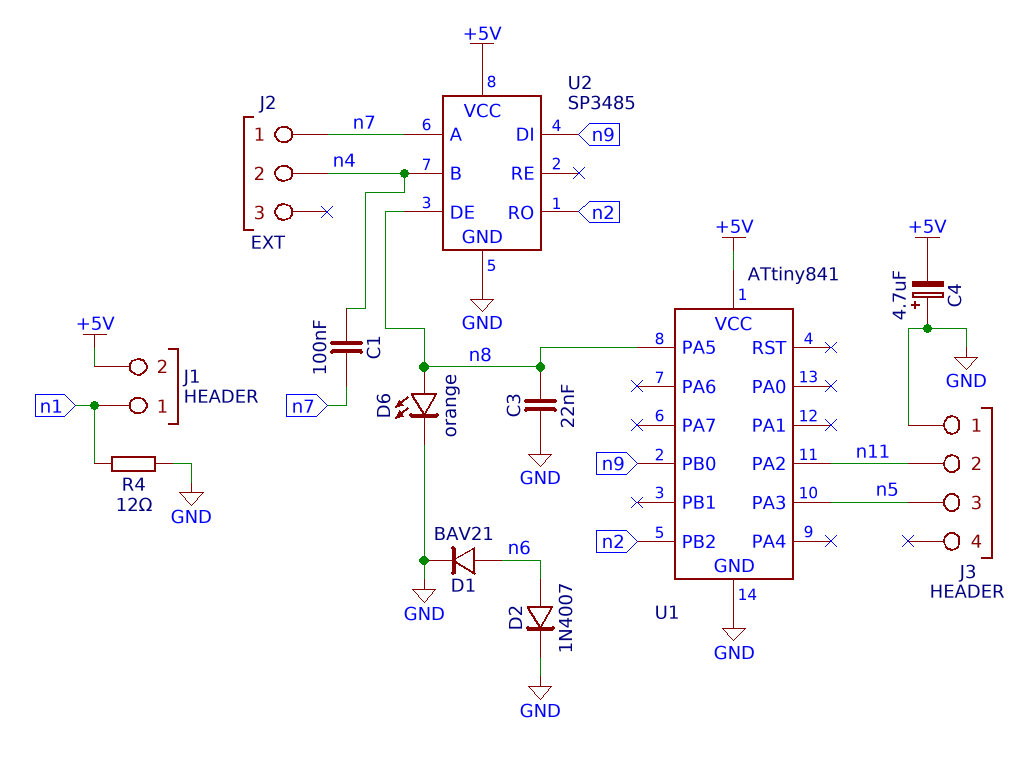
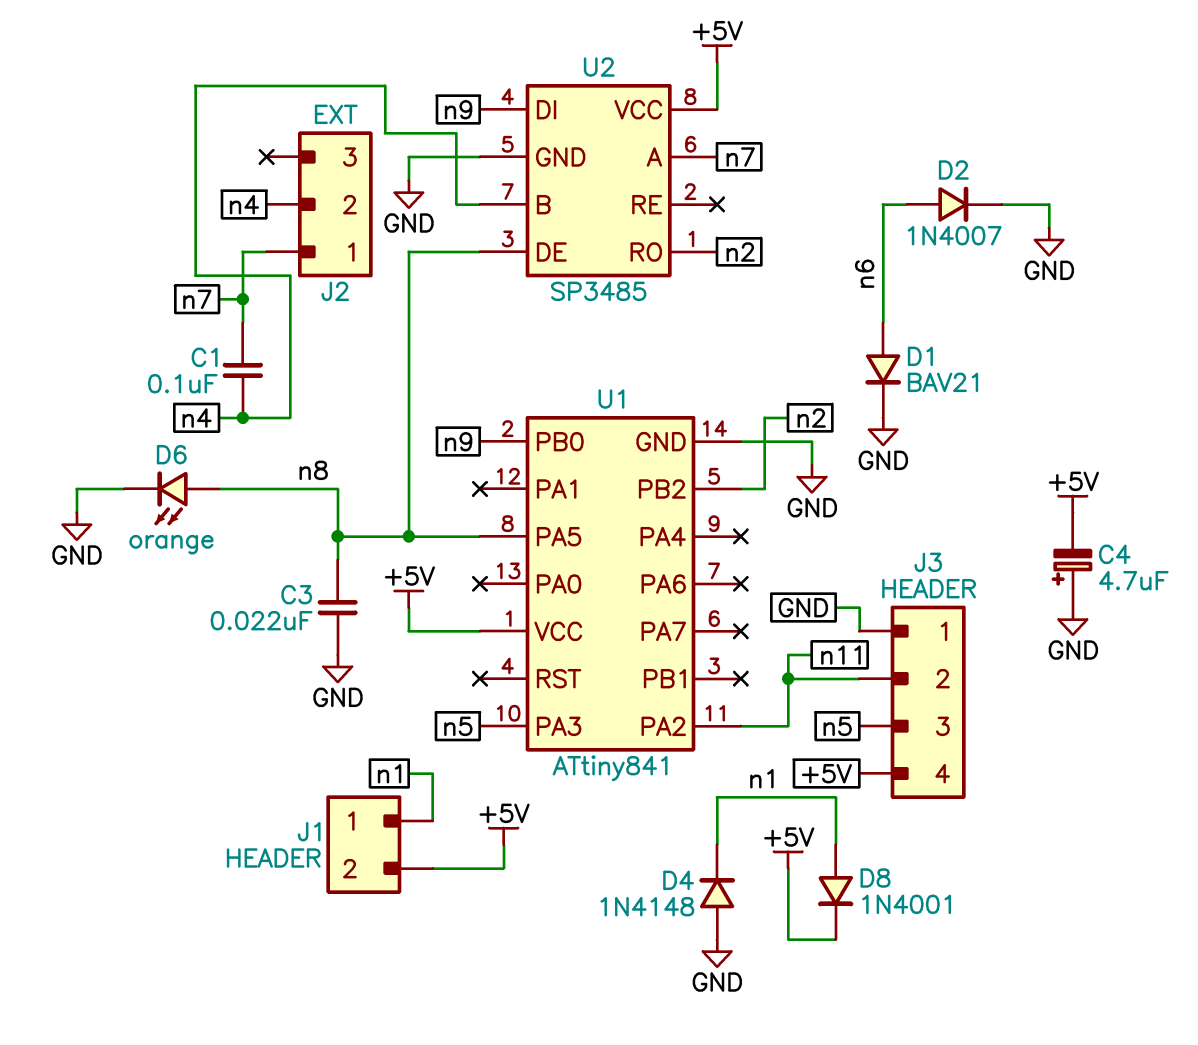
D4: none -> diode 1N4148 (A GND, K n1)
D8: none -> diode 1N4001 (A n1, K +5V)
J3 pin 4: none -> +5V
R4: 12 (GND, n1) -> none

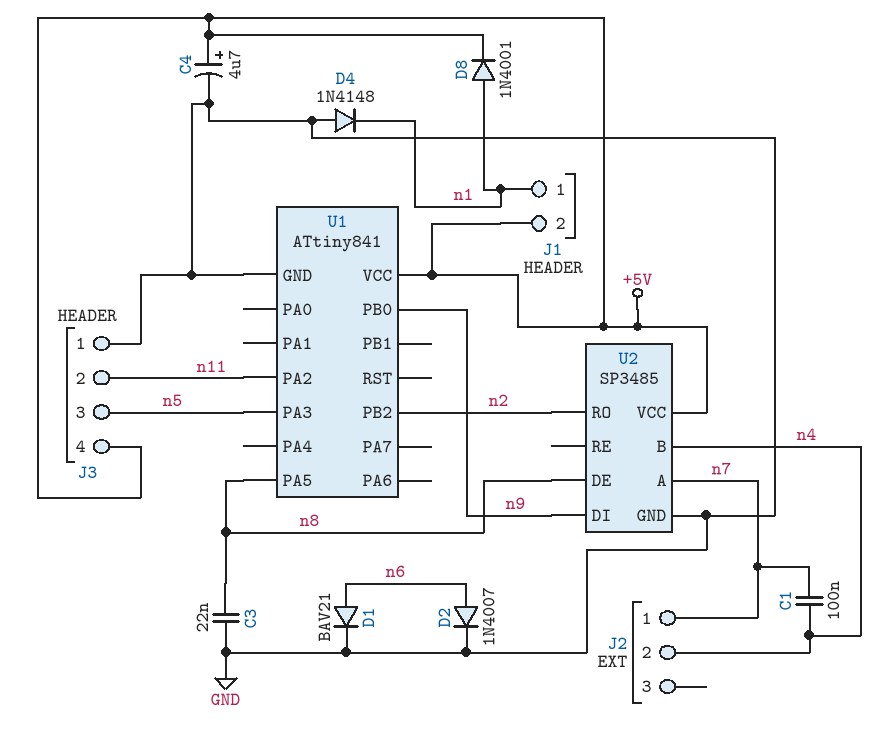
C4: 4.7uF (plus GND, minus +5V) -> 4.7uF (plus +5V, minus GND)
D6: LED orange (A n8, K GND) -> none

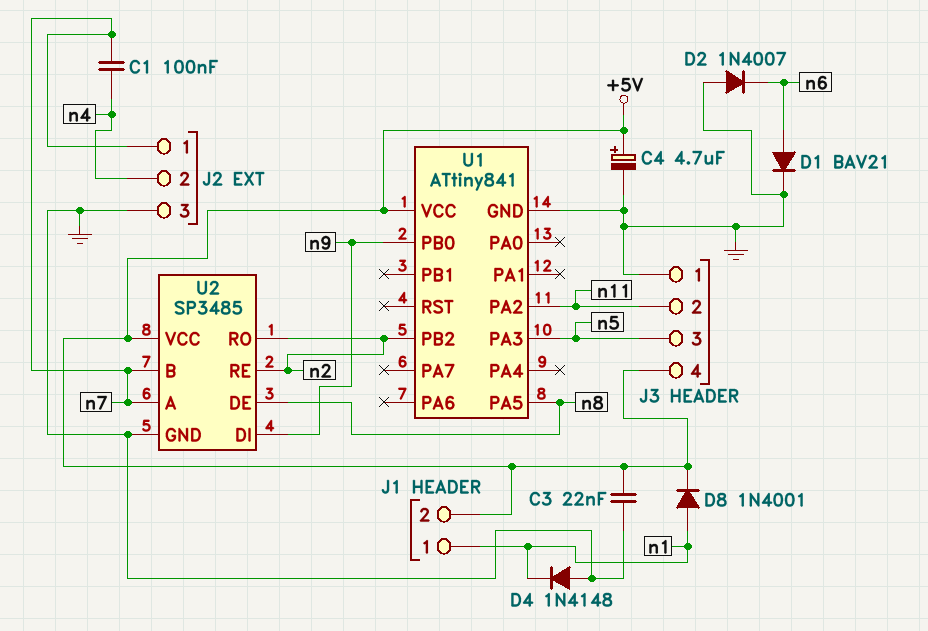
C3: 22nF (GND, n8) -> 22nF (+5V, GND)
D2: diode 1N4007 (A n6, K GND) -> diode 1N4007 (A GND, K n6)
J2 pin 3: none -> GND
U2 pin B: n4 -> n7
U2 pin RE: none -> n2

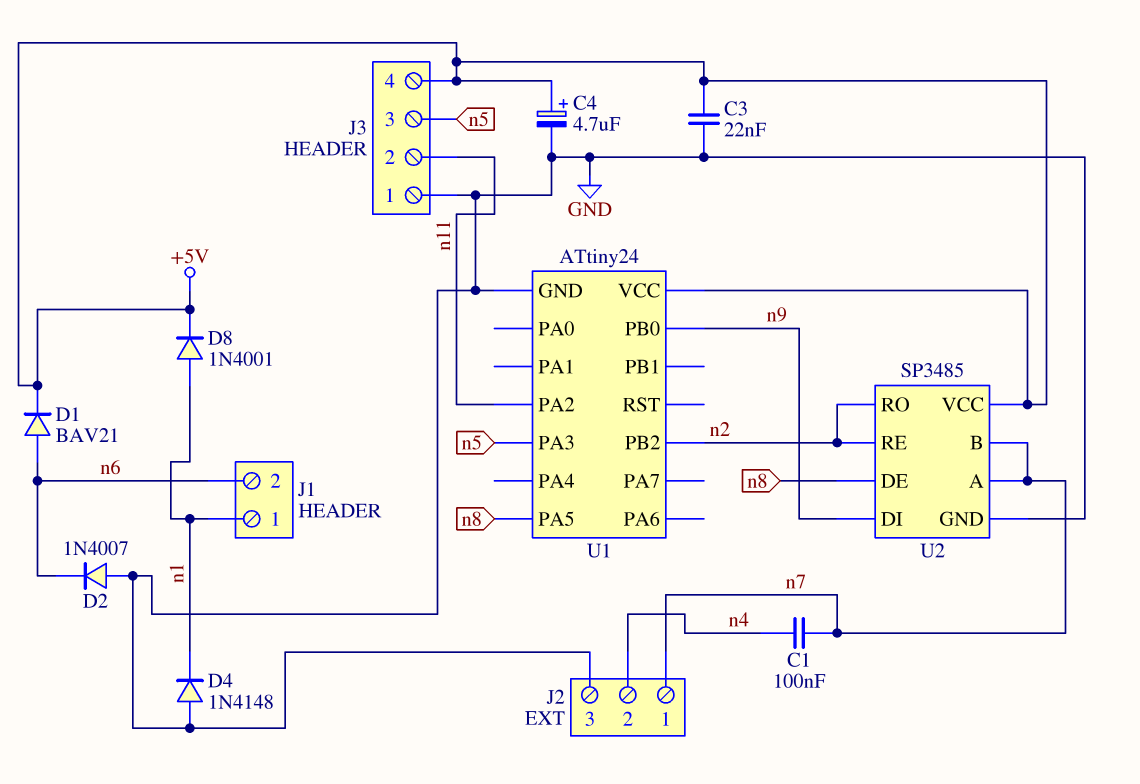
D1: diode BAV21 (A n6, K GND) -> diode BAV21 (A n6, K +5V)
J1 pin 2: +5V -> n6
U1: ATtiny841 -> ATtiny24

